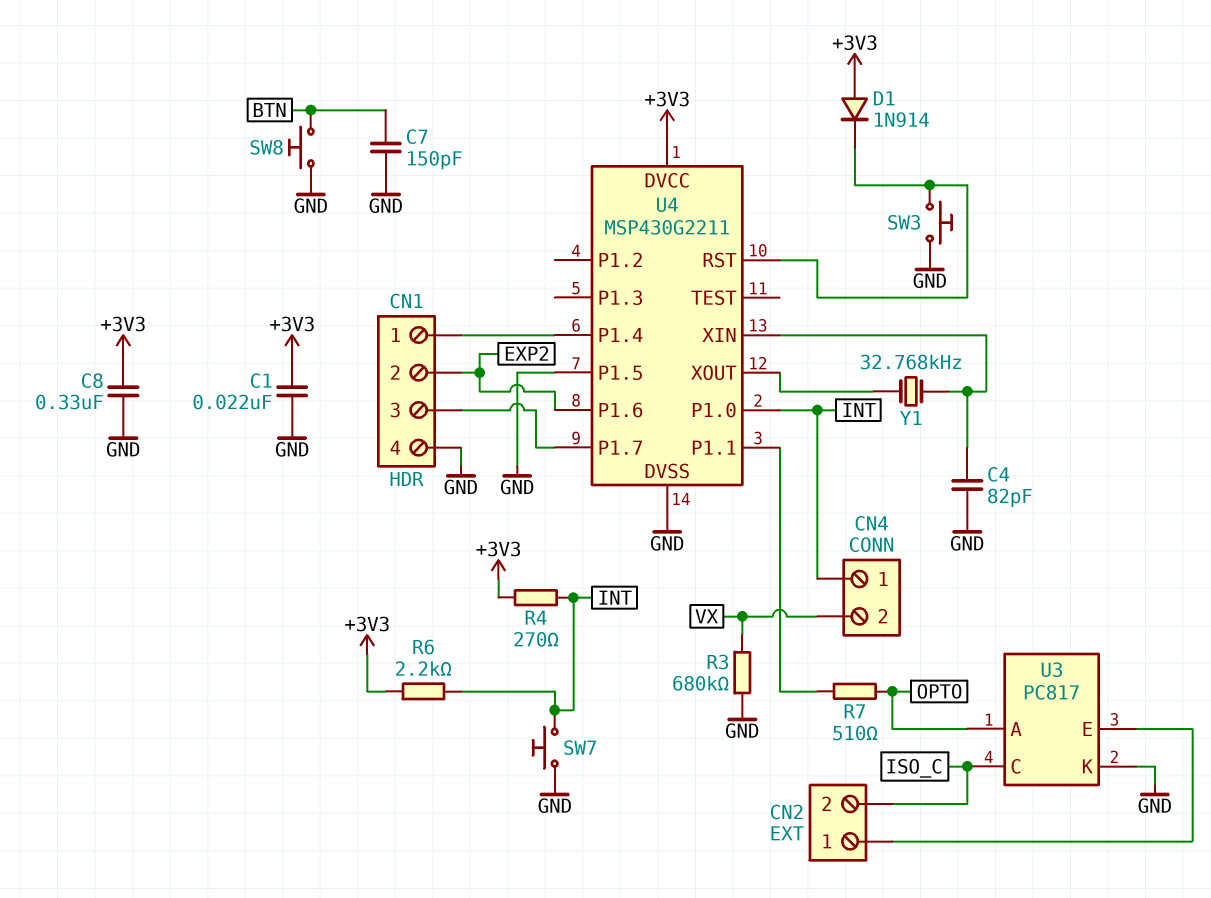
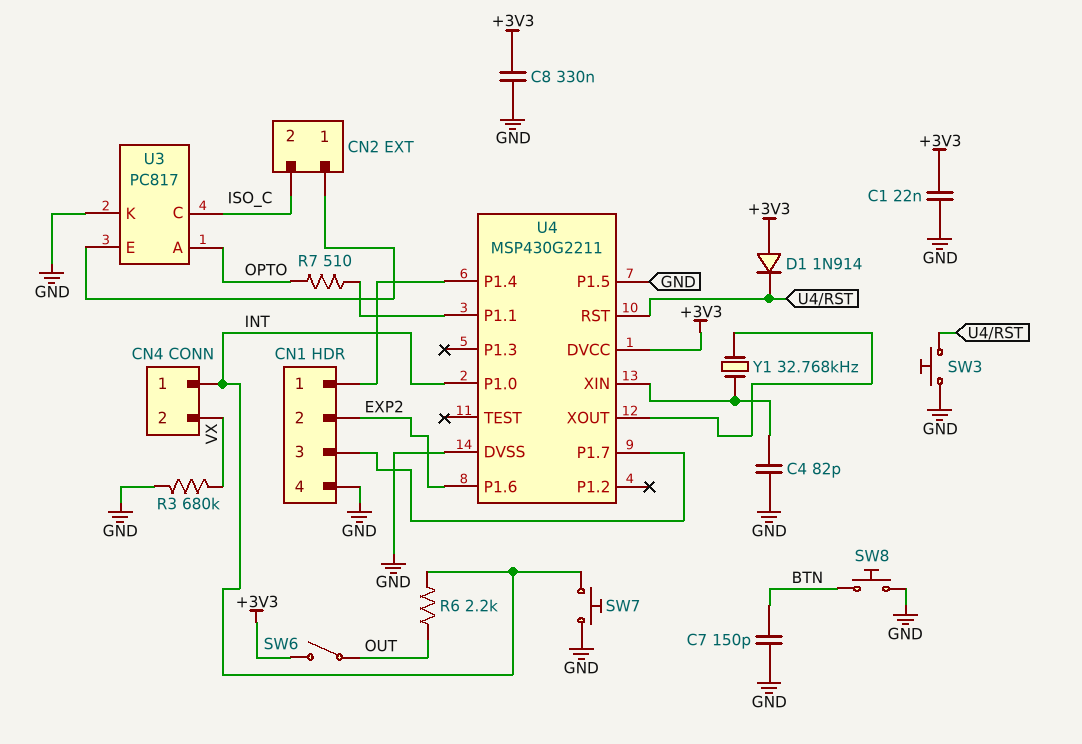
R4: 270 (+3V3, INT) -> none
R6: 2.2k (+3V3, INT) -> 2.2k (INT, OUT)
SW6: none -> switch (+3V3, OUT)

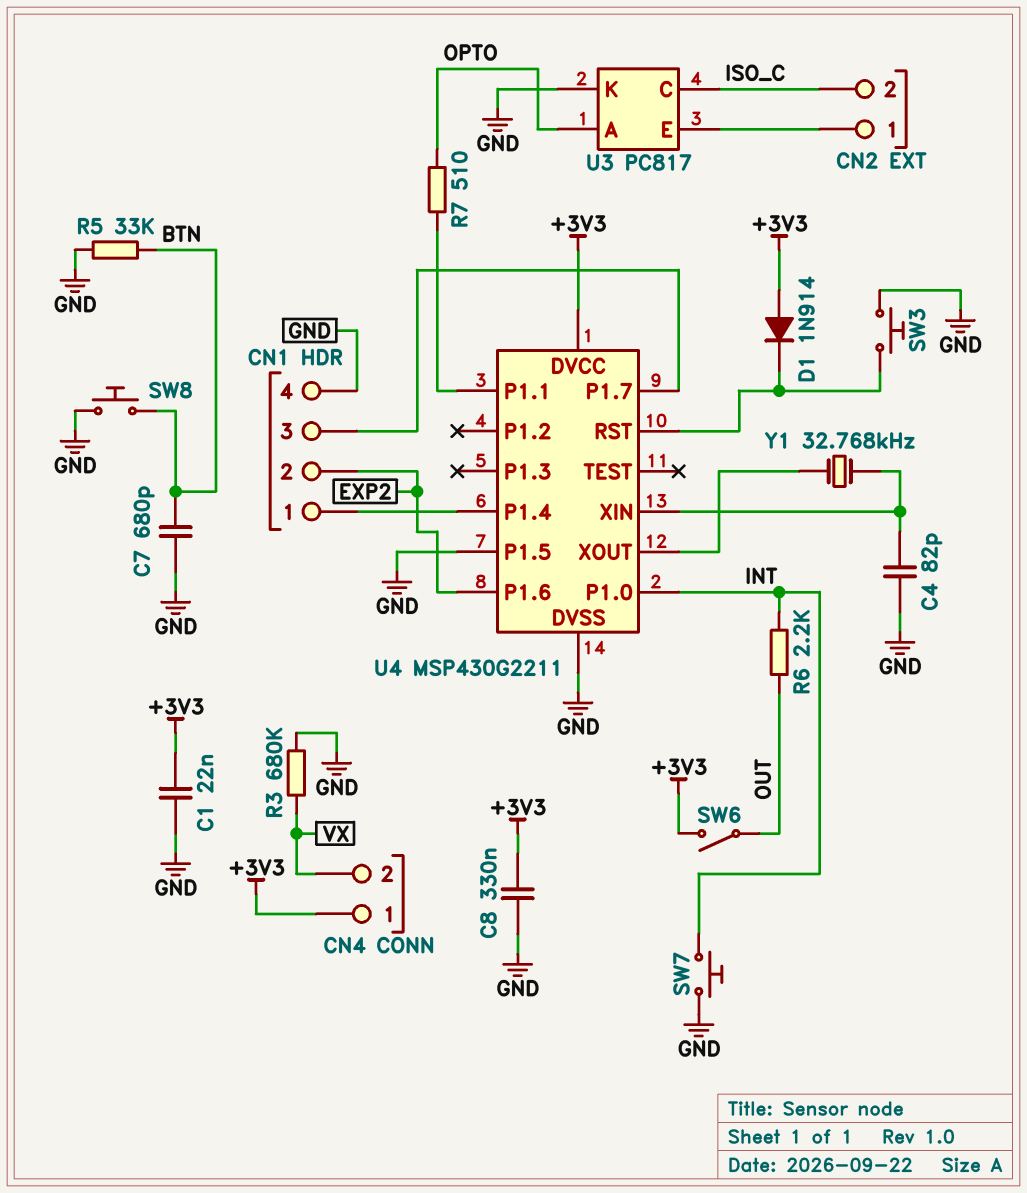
C7: 150pF (BTN, GND) -> 680pF (BTN, GND)
CN4 pin 1: INT -> +3V3
R5: none -> 33k (BTN, GND)

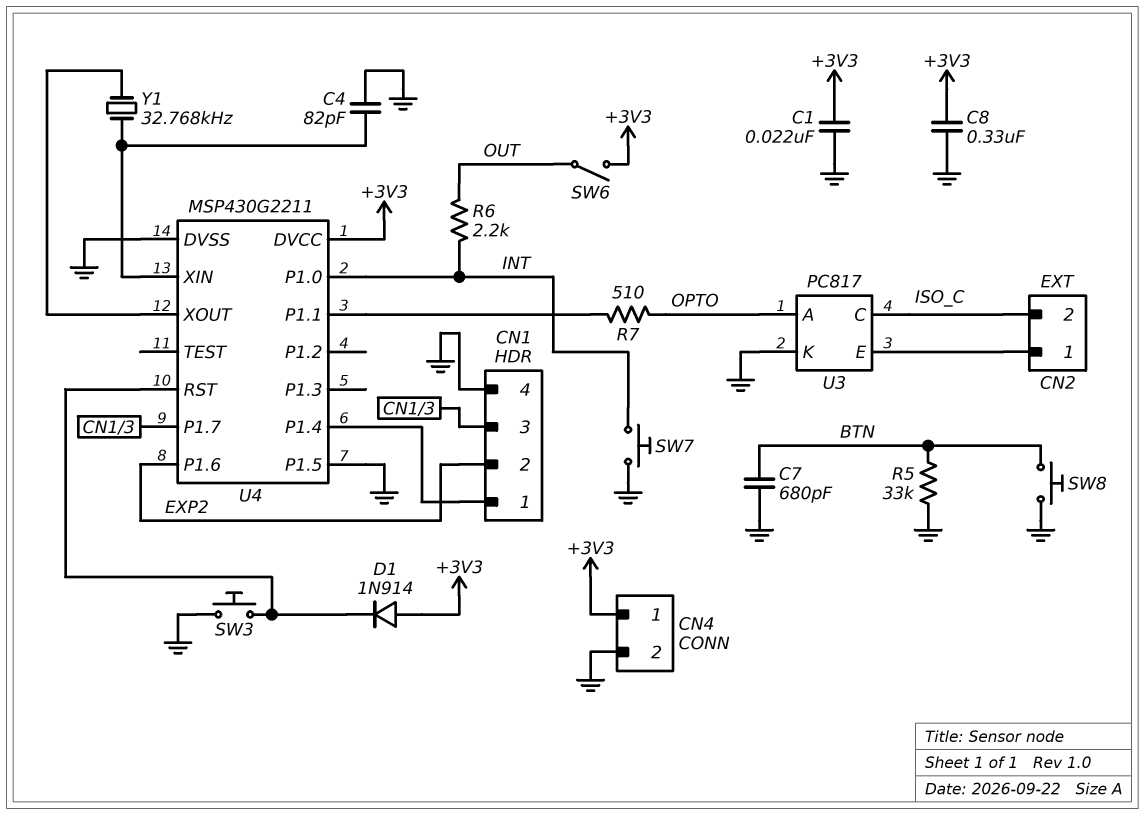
CN4 pin 2: VX -> GND
R3: 680k (GND, VX) -> none

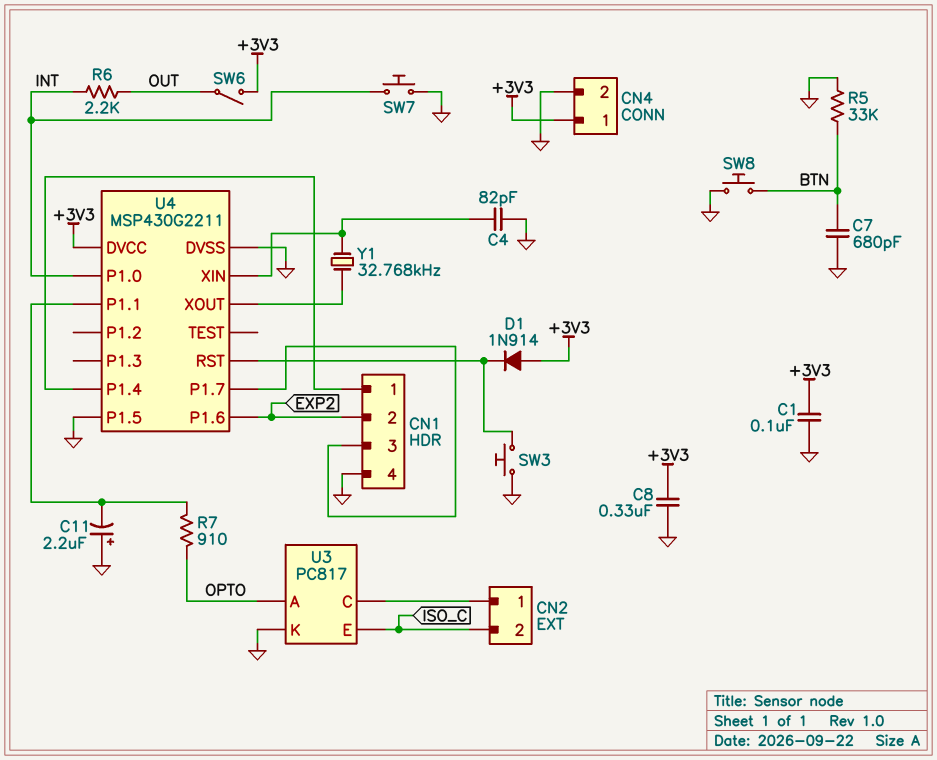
C1: 22nF (+3V3, GND) -> 100nF (+3V3, GND)
C11: none -> 2.2uF (plus GND, minus U4/P1.1)
R7: 510 (OPTO, U4/P1.1) -> 910 (OPTO, U4/P1.1)
U3 pin C: ISO_C -> CN2/1
U3 pin E: CN2/1 -> ISO_C

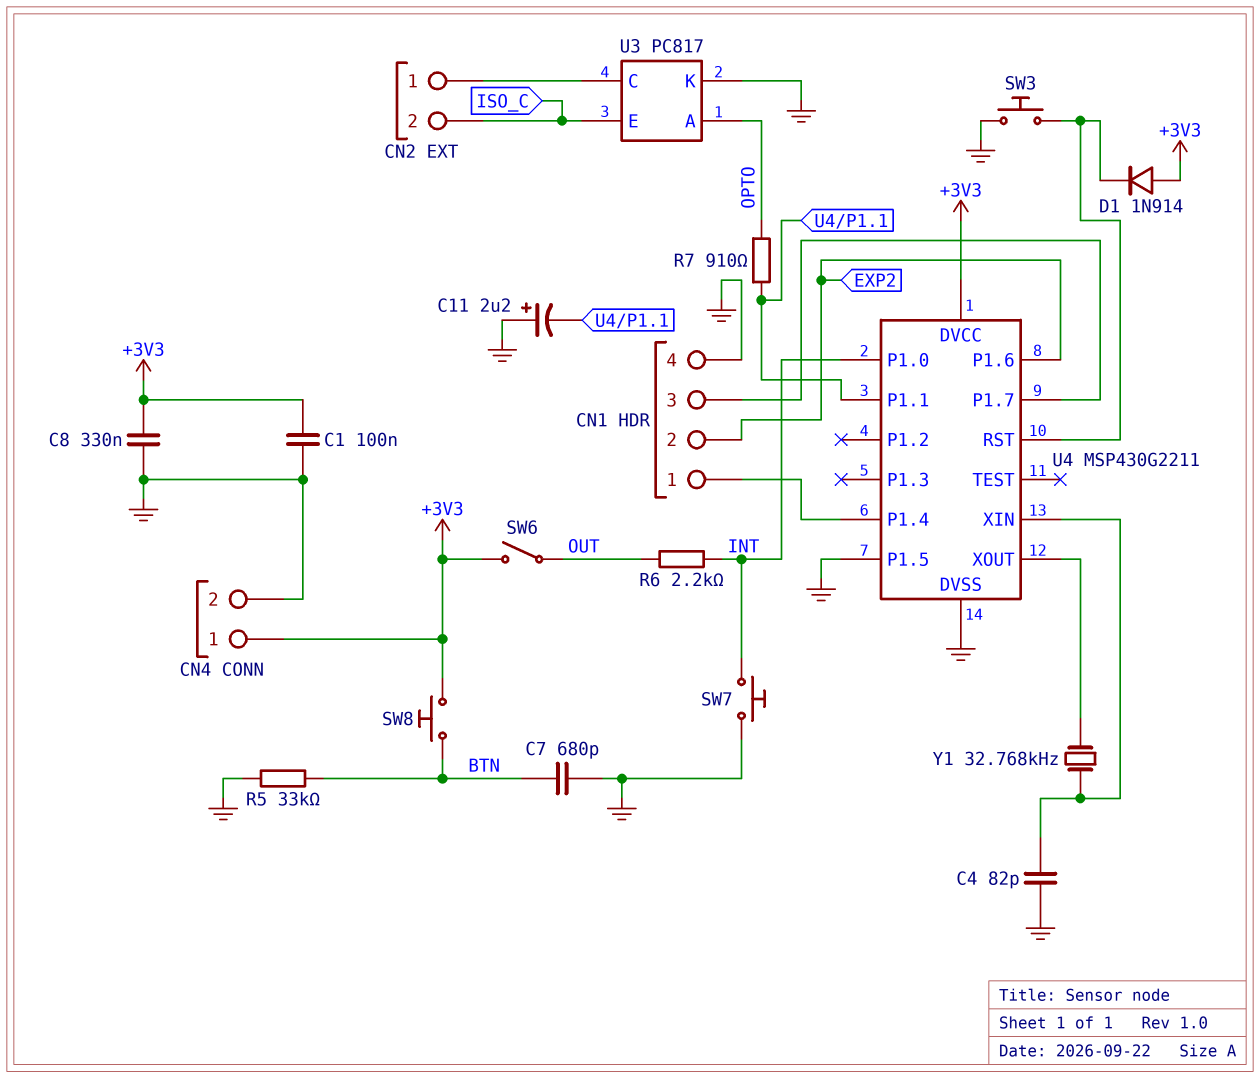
SW8: button (BTN, GND) -> button (+3V3, BTN)

